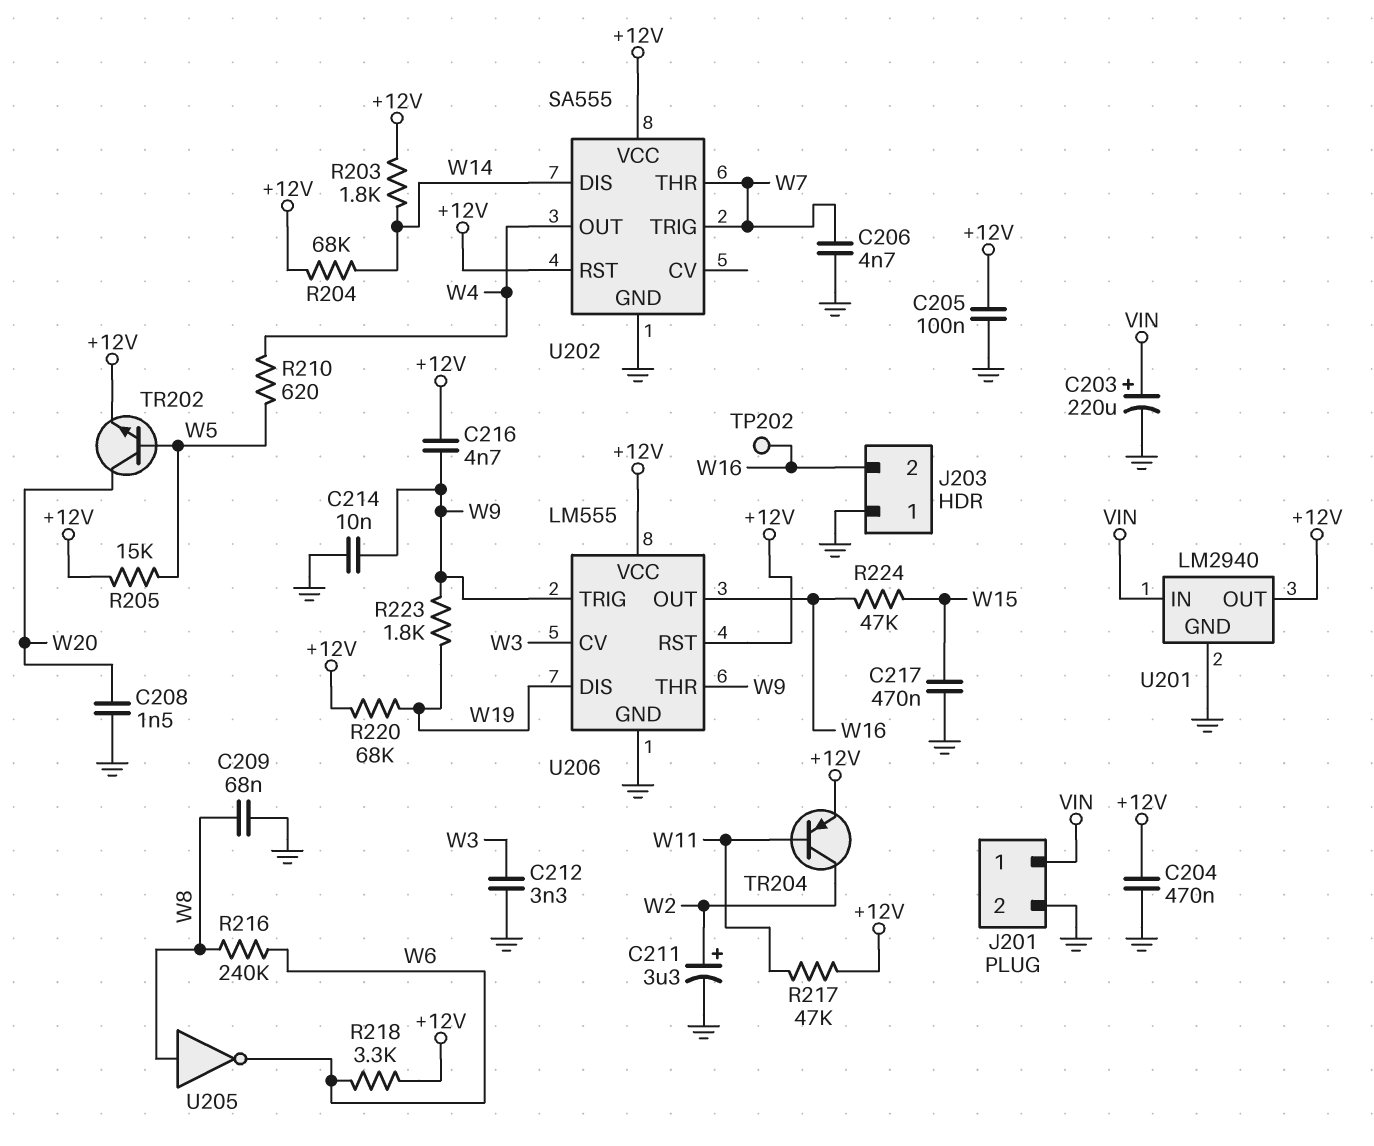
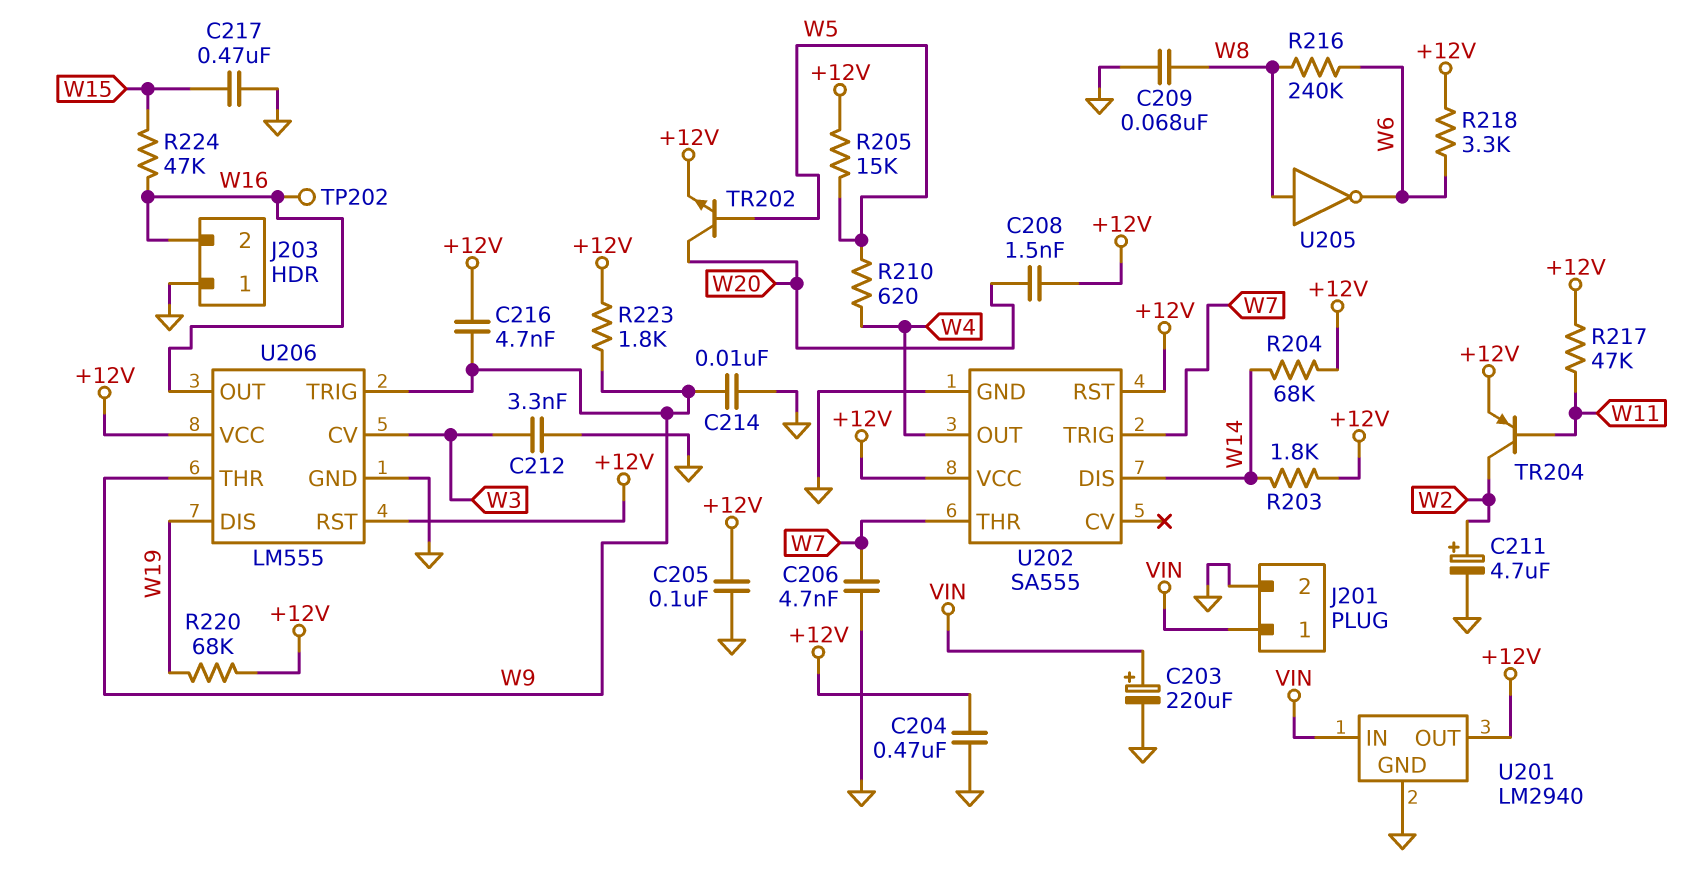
C208: 1.5nF (GND, W20) -> 1.5nF (+12V, W20)
C211: 3.3uF (plus W2, minus GND) -> 4.7uF (plus W2, minus GND)
R223: 1.8k (W9, W19) -> 1.8k (+12V, W9)

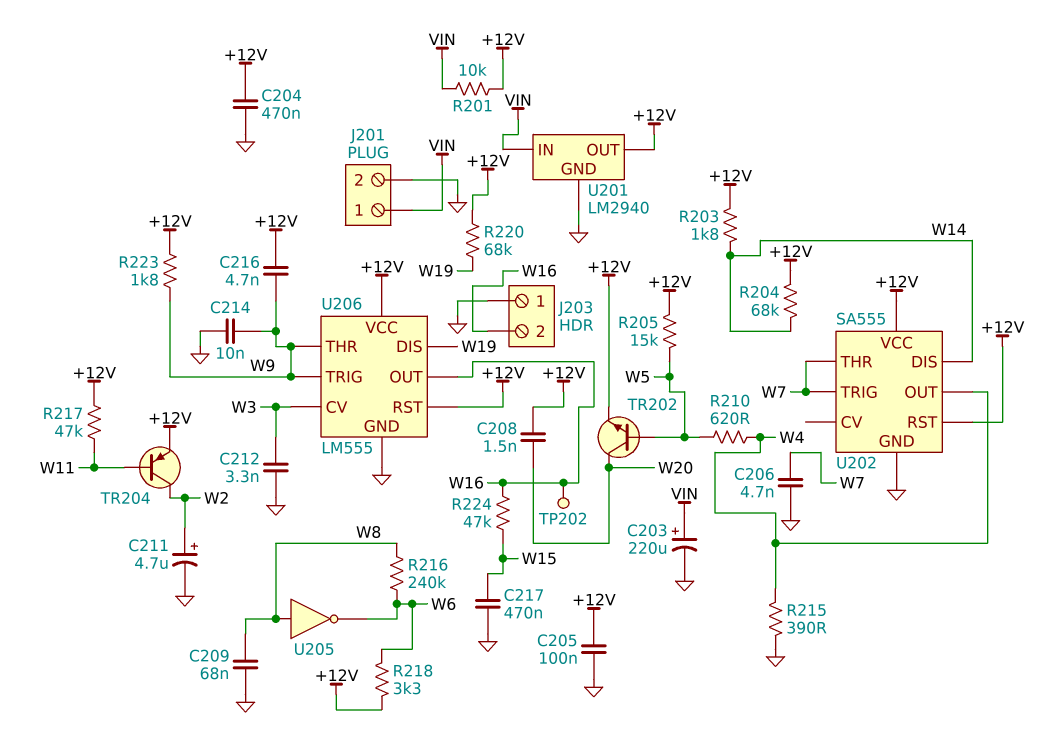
R201: none -> 10k (+12V, VIN)
R215: none -> 390 (GND, W4)

